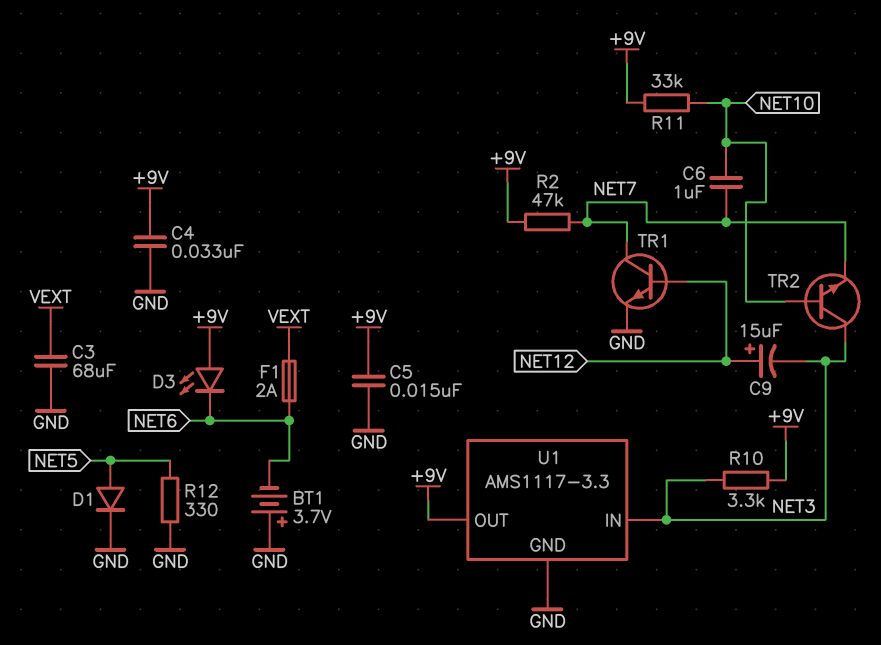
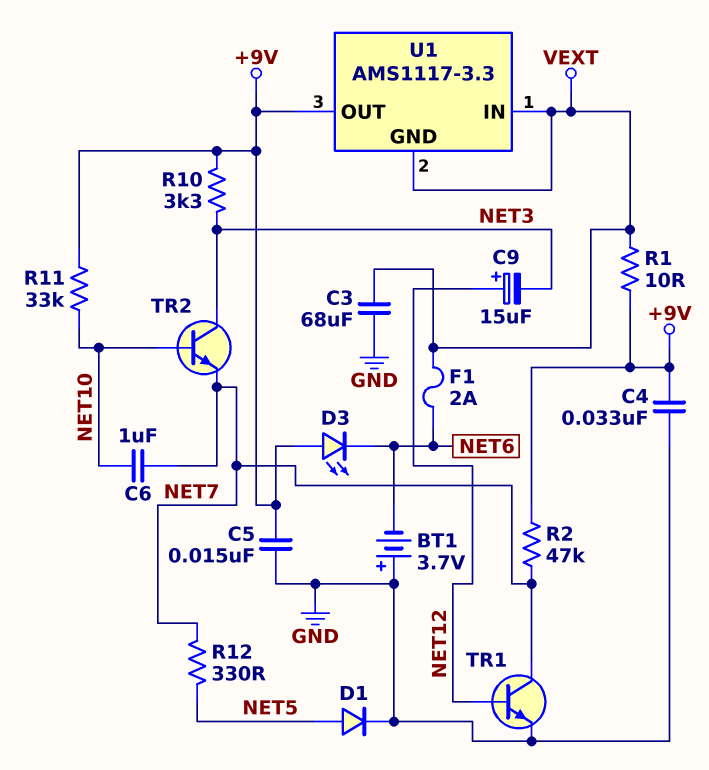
R1: none -> 10 (+9V, VEXT)
R12: 330 (GND, NET5) -> 330 (NET5, NET7)
U1 pin GND: GND -> VEXT
U1 pin IN: NET3 -> VEXT

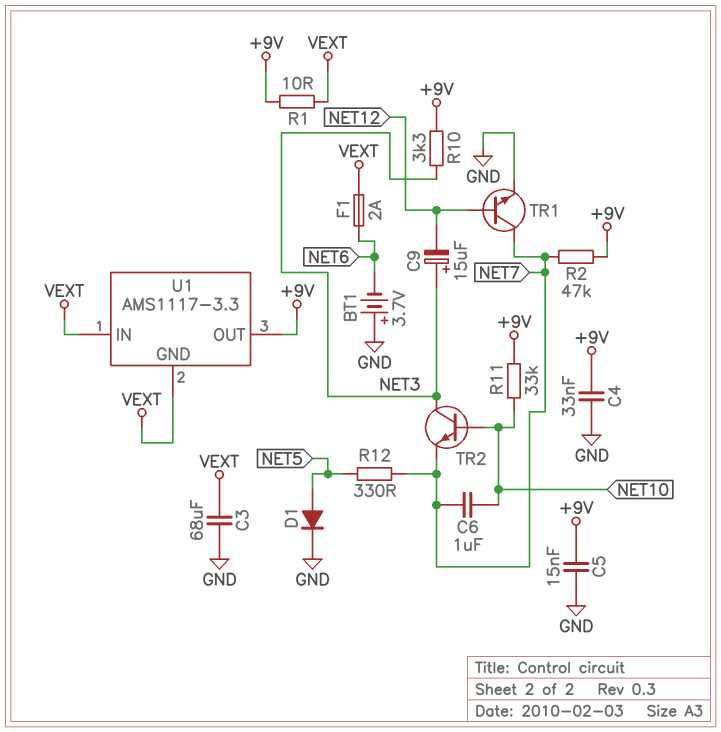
C9: 15uF (plus NET12, minus NET3) -> 15uF (plus NET3, minus NET12)
D3: LED (A +9V, K NET6) -> none

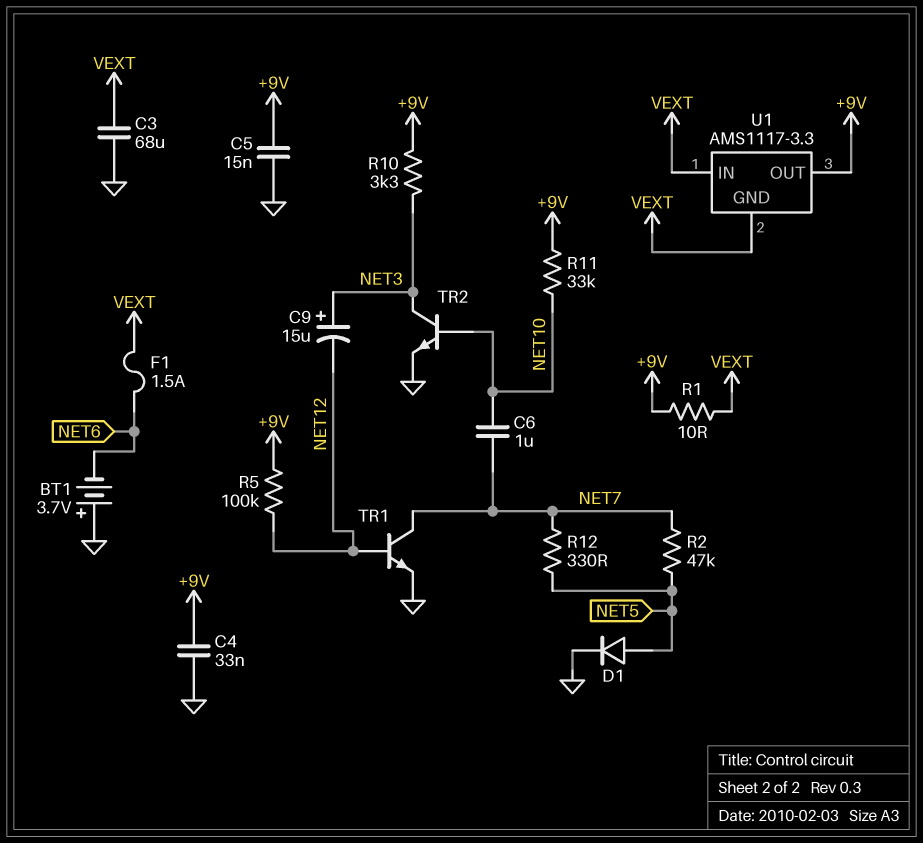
F1: 2A (NET6, VEXT) -> 1.5A (NET6, VEXT)
R2: 47k (+9V, NET7) -> 47k (NET5, NET7)
R5: none -> 100k (+9V, NET12)
TR2: NPN (B NET10, C NET3, E NET7) -> NPN (B NET10, C NET3, E GND)

